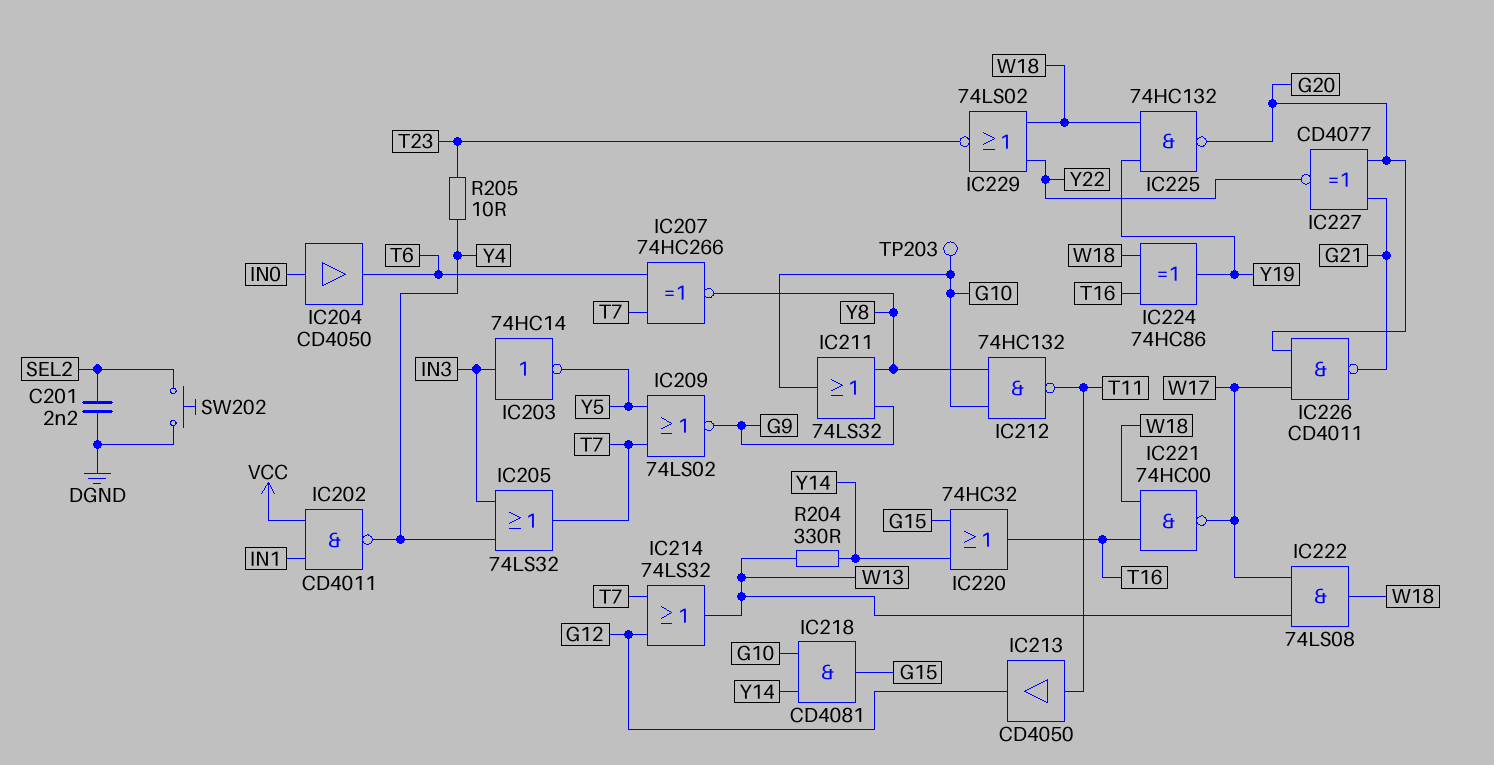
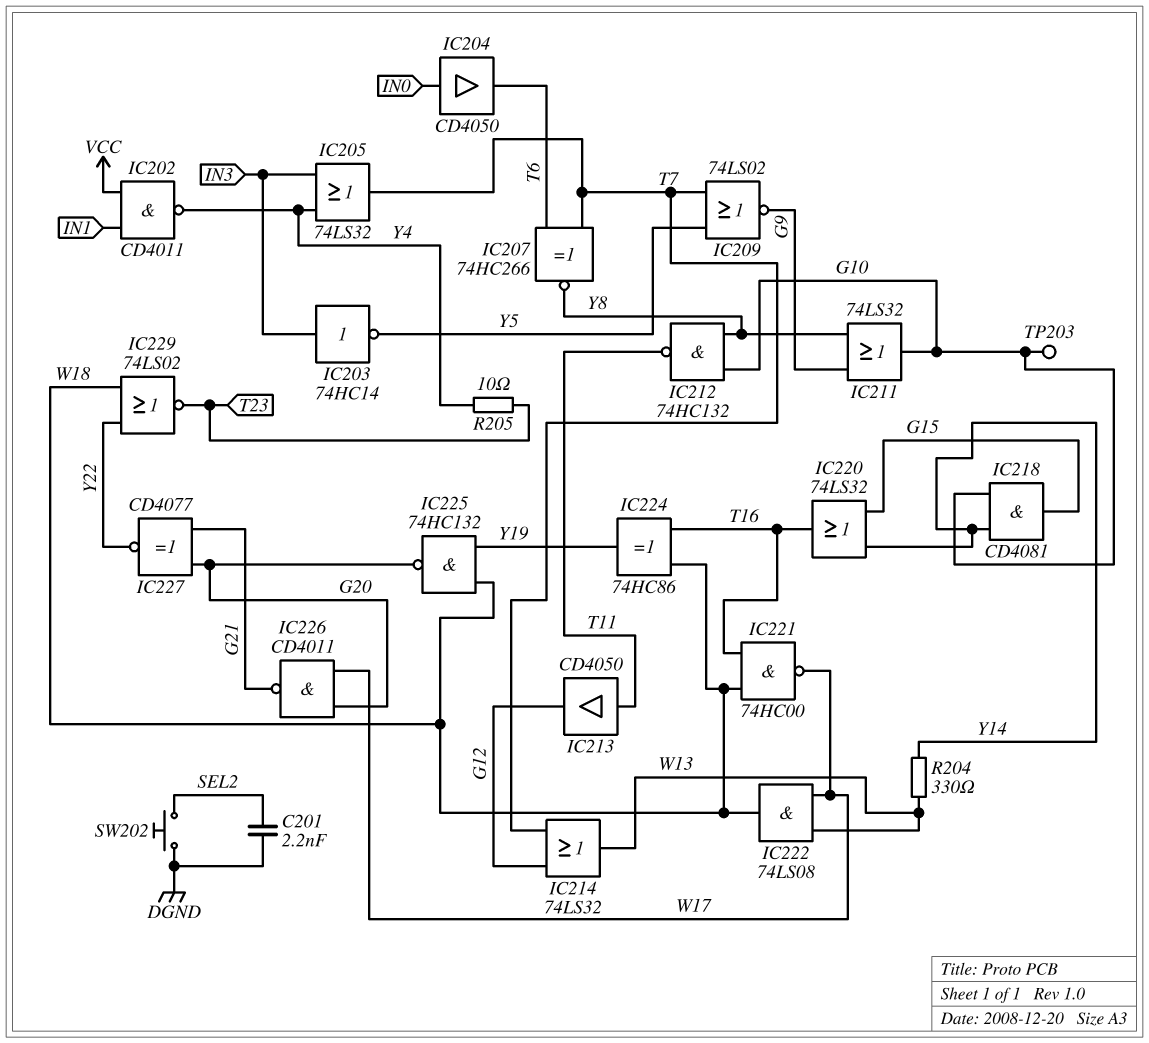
IC220: OR 74HC32 (in G15, in Y14, out T16) -> OR 74LS32 (in G15, in Y14, out T16)

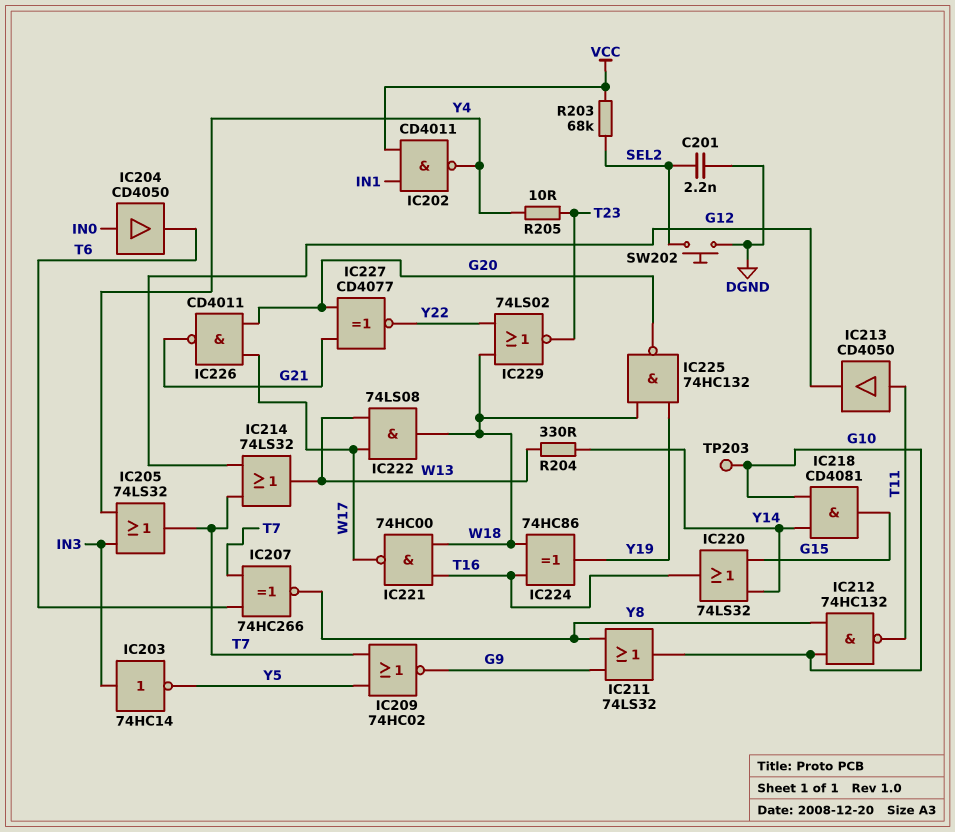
IC209: NOR 74LS02 (in T7, in Y5, out G9) -> NOR 74HC02 (in T7, in Y5, out G9)
R203: none -> 68k (SEL2, VCC)

